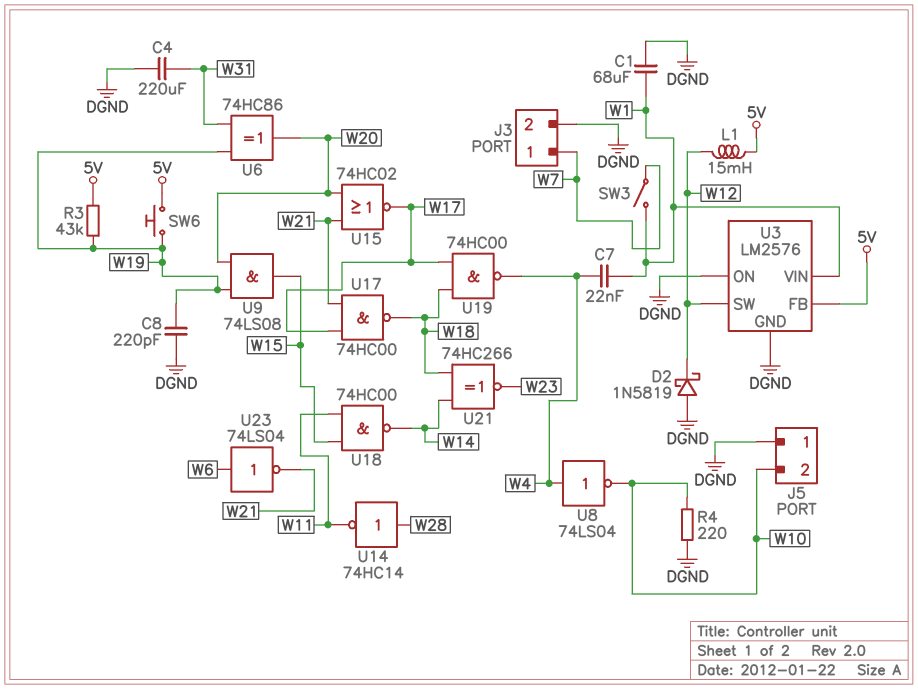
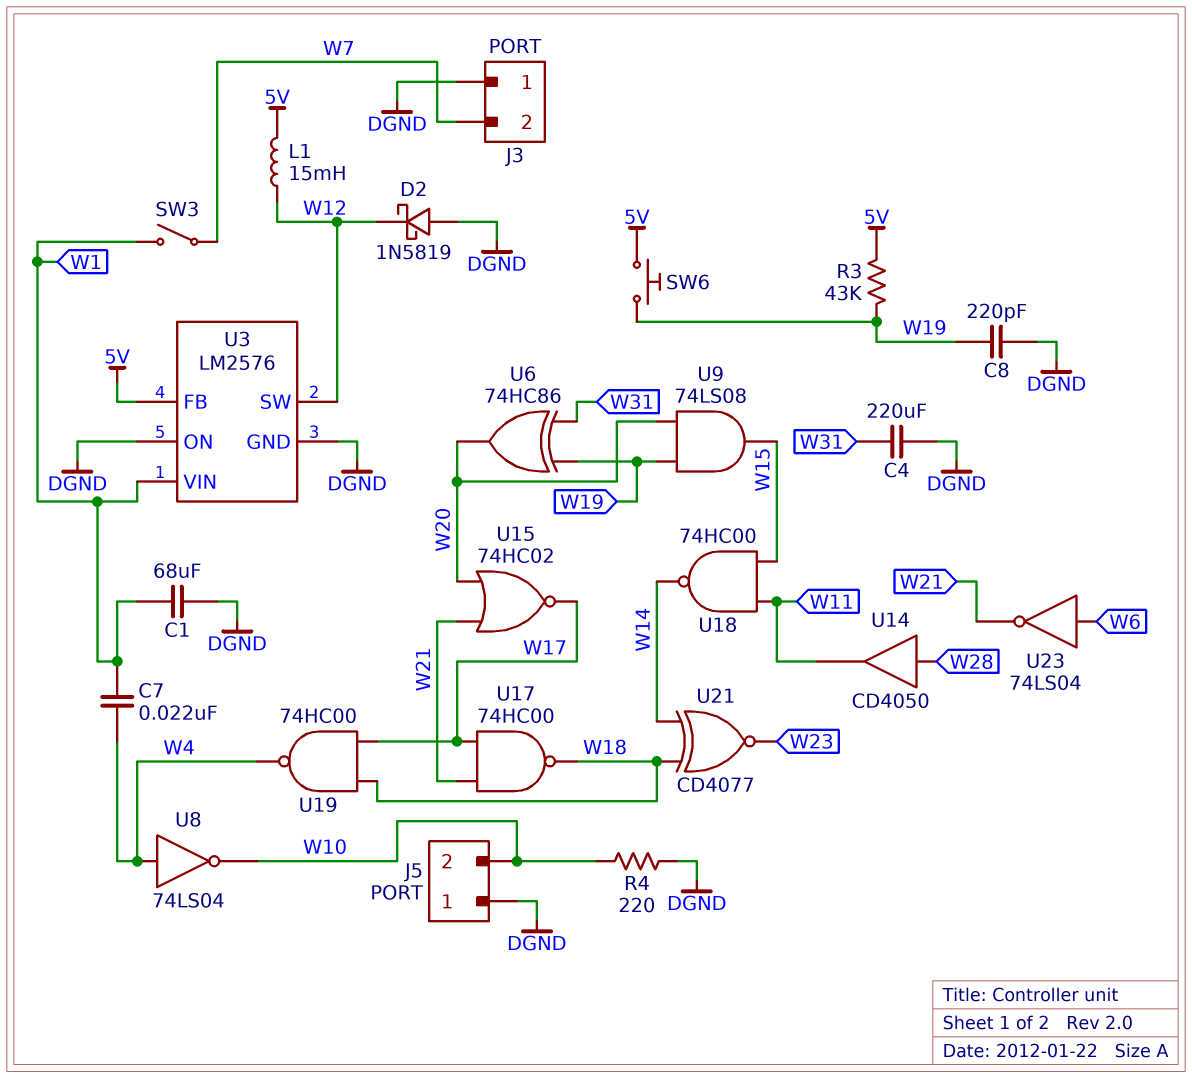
J3 pin 1: W7 -> DGND
J3 pin 2: DGND -> W7
U14: NOT 74HC14 (in W28, out W11) -> buffer CD4050 (in W28, out W11)
U21: XNOR 74HC266 (in W14, in W18, out W23) -> XNOR CD4077 (in W14, in W18, out W23)

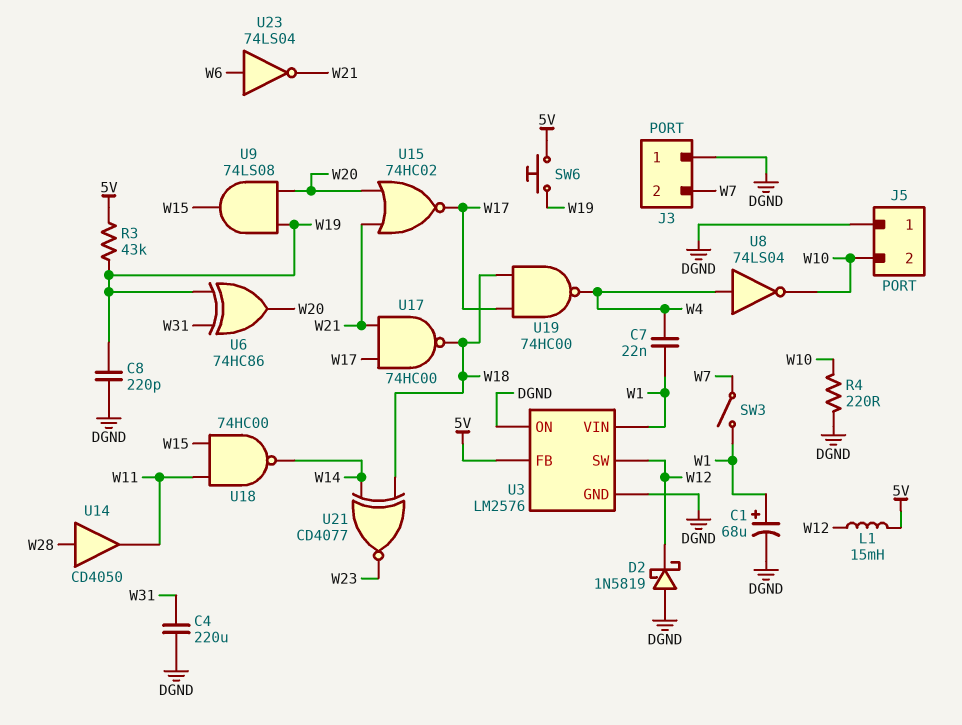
C1: 68uF (DGND, W1) -> 68uF (plus W1, minus DGND)

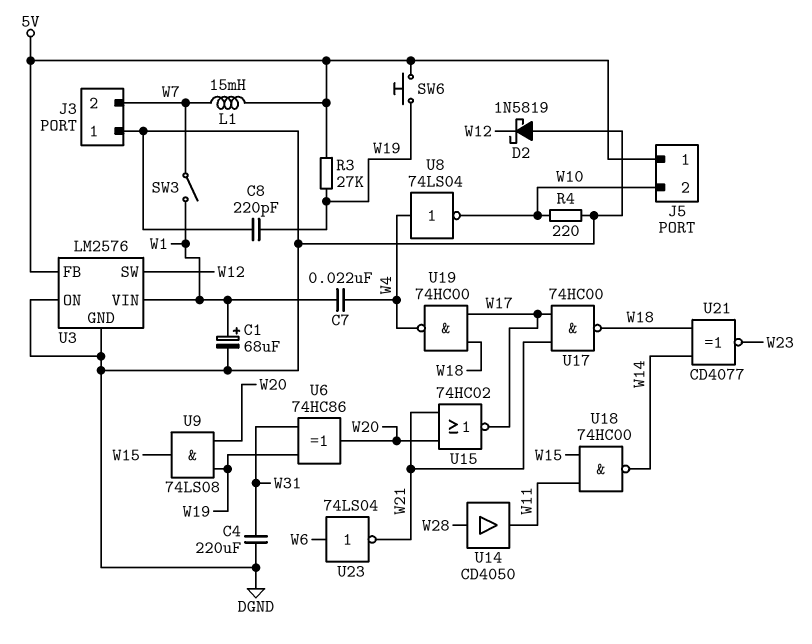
J5 pin 1: DGND -> 5V
L1: 15mH (5V, W12) -> 15mH (5V, W7)
R3: 43k (5V, W19) -> 27k (5V, W19)

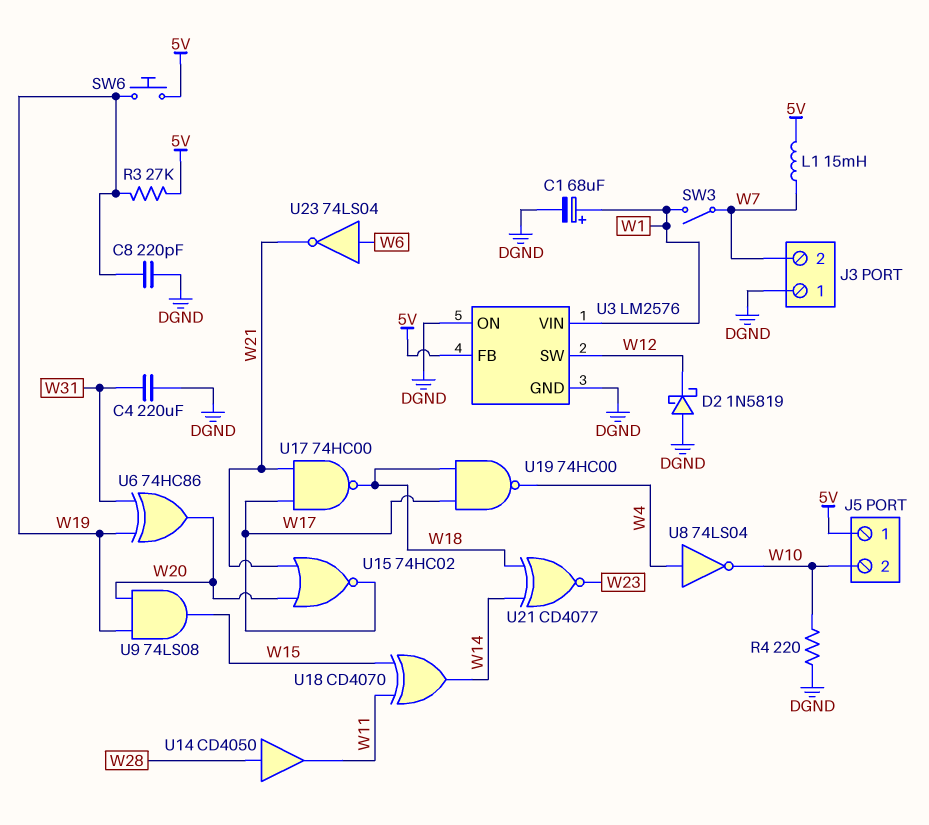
C7: 22nF (W1, W4) -> none
U18: NAND 74HC00 (in W11, in W15, out W14) -> XOR CD4070 (in W11, in W15, out W14)

